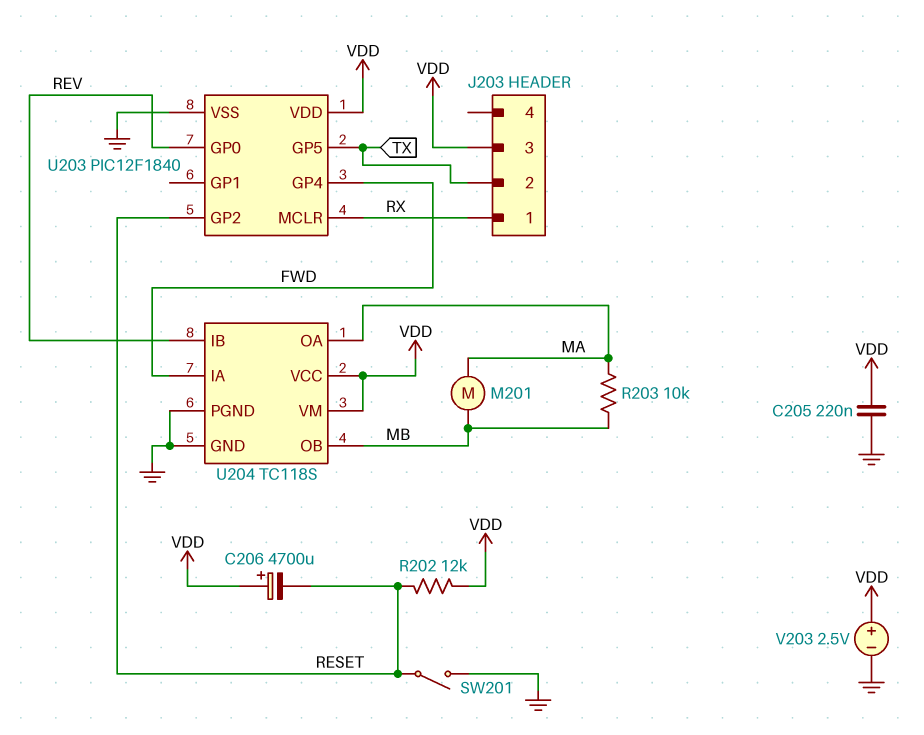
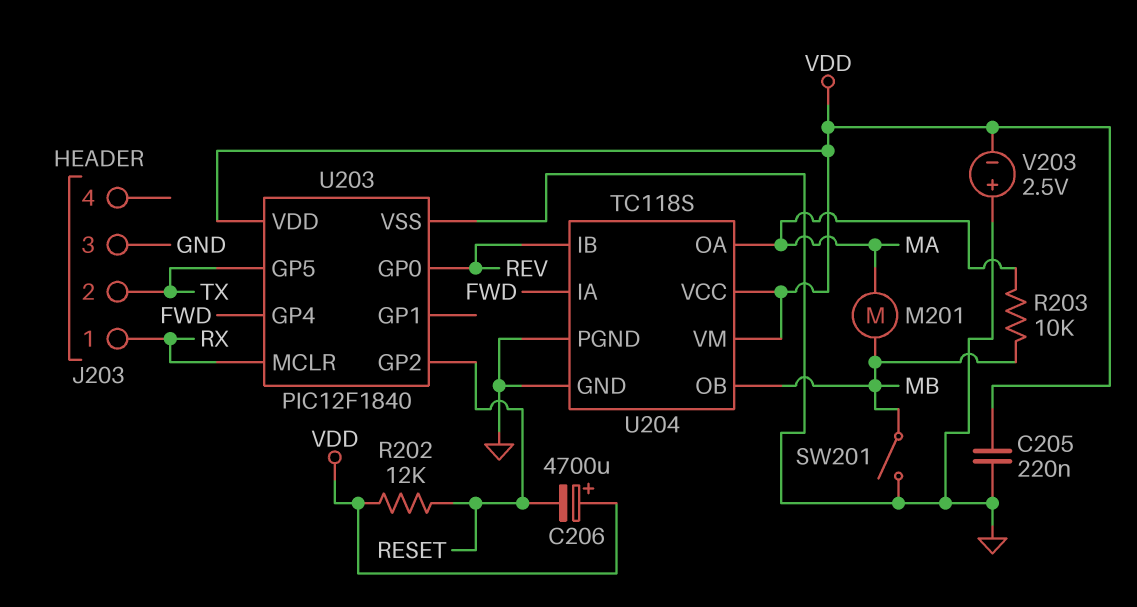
J203 pin 3: VDD -> GND
SW201: switch (GND, RESET) -> switch (GND, MB)
V203: 2.5V (plus VDD, minus GND) -> 2.5V (plus GND, minus VDD)

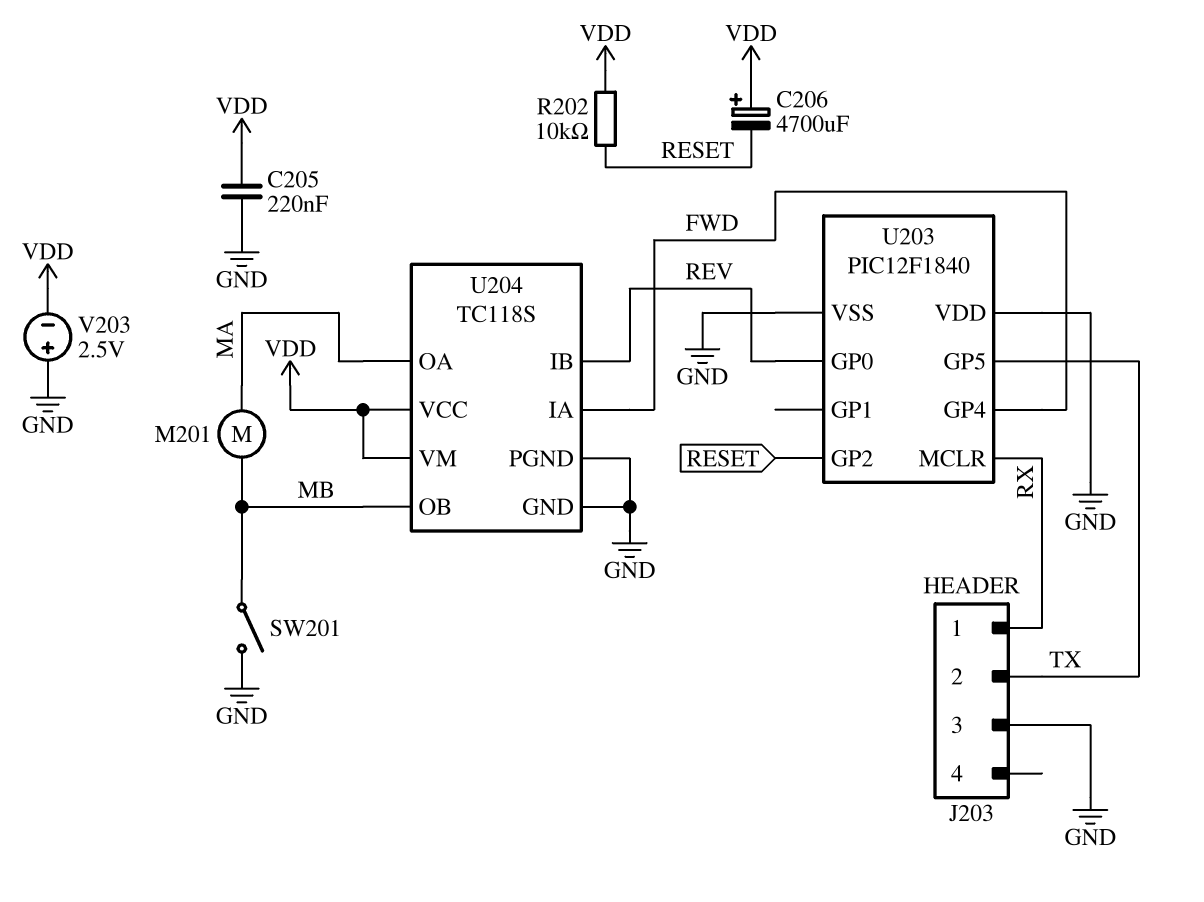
R202: 12k (RESET, VDD) -> 10k (RESET, VDD)
R203: 10k (MA, MB) -> none
U203 pin VDD: VDD -> GND

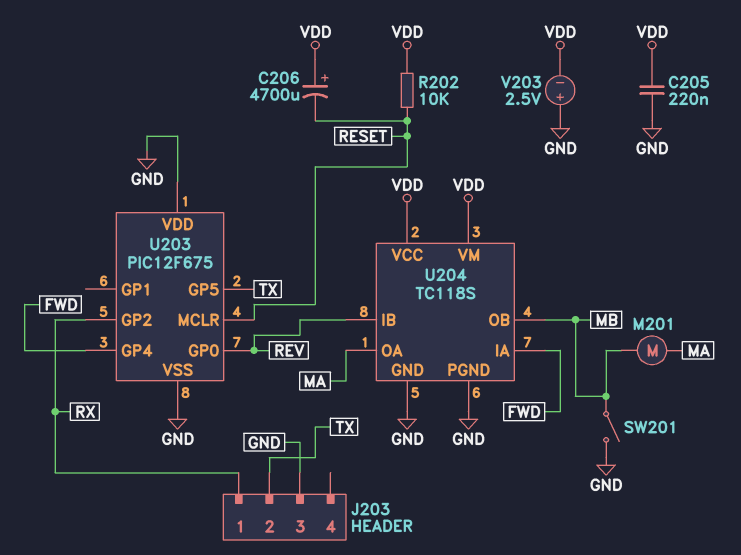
U203: PIC12F1840 -> PIC12F675
U203 pin GP2: RESET -> RX
U203 pin MCLR: RX -> RESET

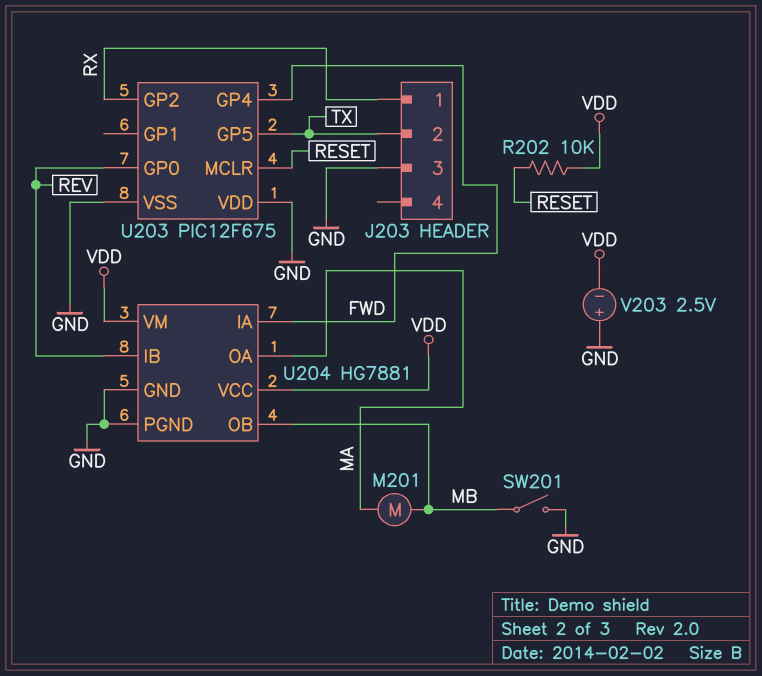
C205: 220nF (GND, VDD) -> none
C206: 4700uF (plus VDD, minus RESET) -> none
U204: TC118S -> HG7881

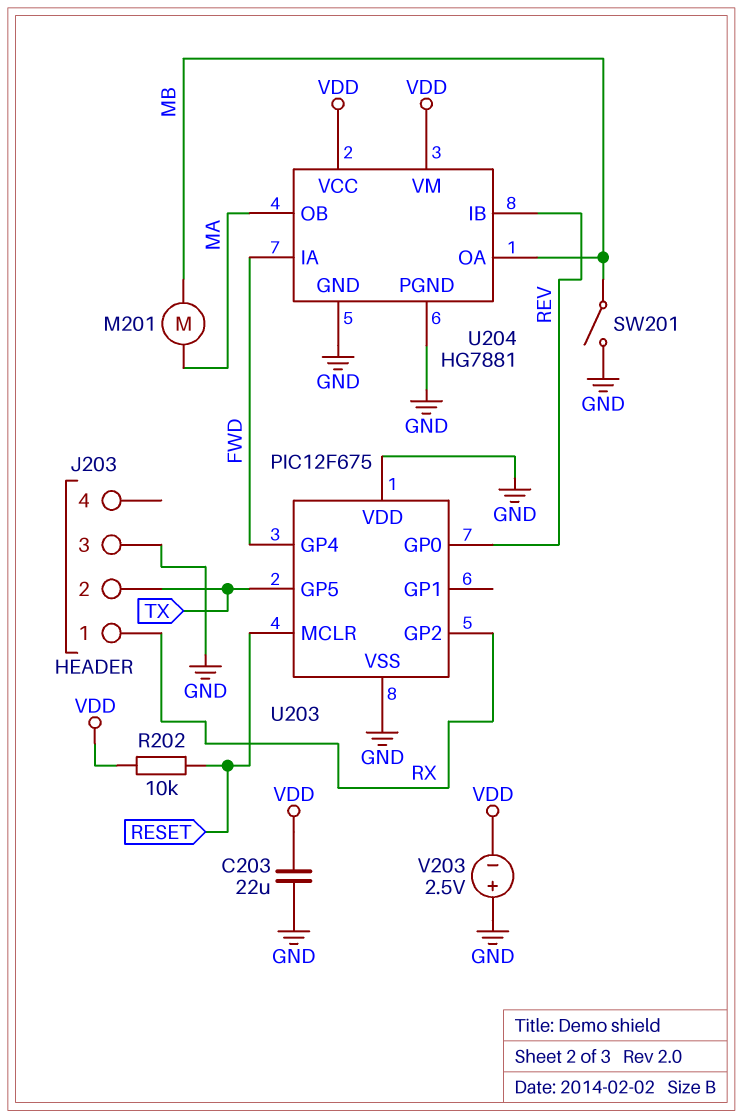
C203: none -> 22uF (GND, VDD)
U204 pin OA: MA -> MB
U204 pin OB: MB -> MA

